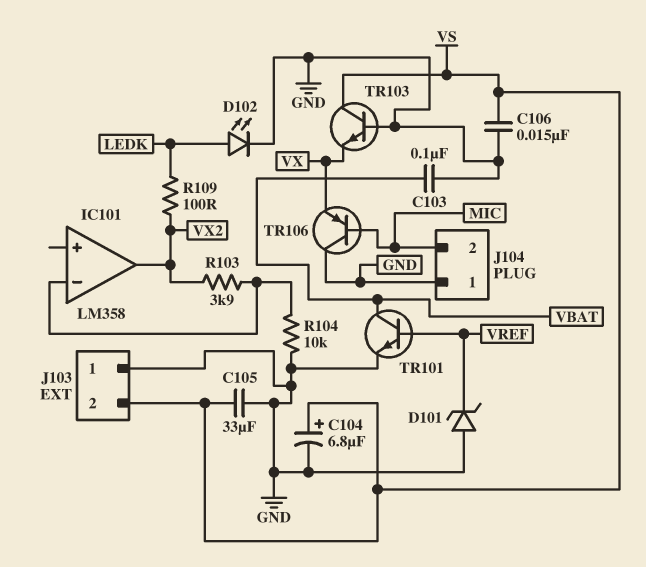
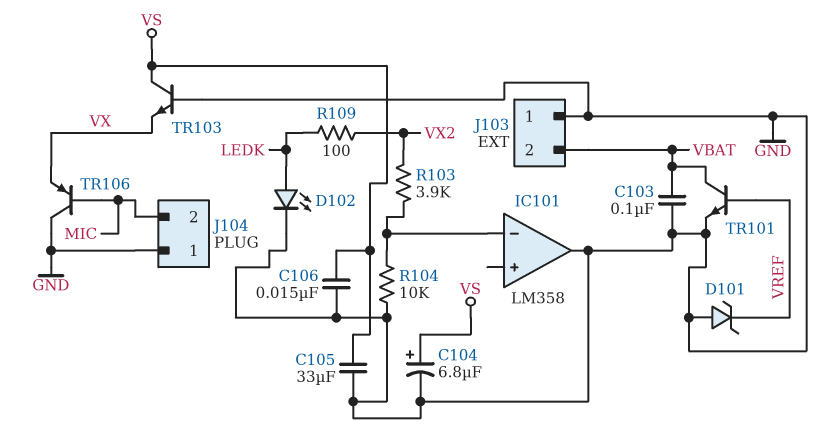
IC101 pin out: VX2 -> GND
J103 pin 2: VS -> VBAT

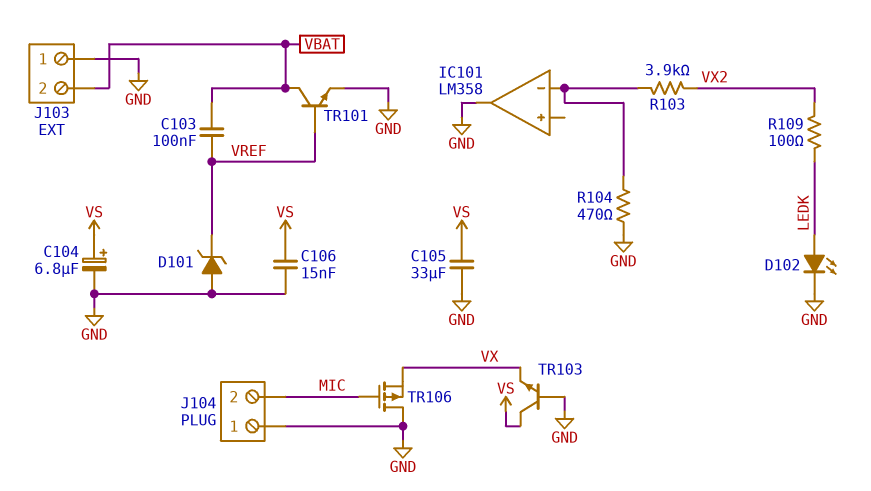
C103: 100nF (GND, VBAT) -> 100nF (VBAT, VREF)
R104: 10k (GND, IC101/in-) -> 470 (GND, IC101/in-)
TR106: PNP (B MIC, C GND, E VX) -> PMOS (G MIC, D GND, S VX)

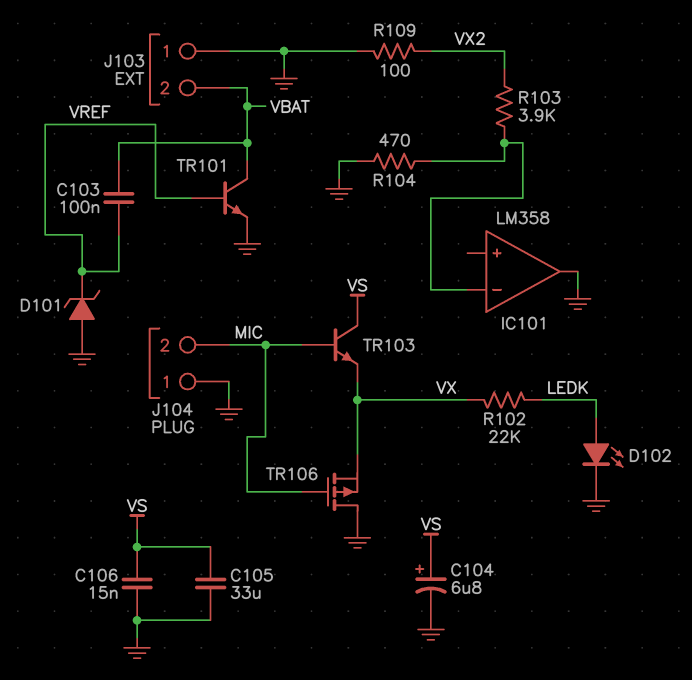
R102: none -> 22k (LEDK, VX)
R109: 100 (LEDK, VX2) -> 100 (GND, VX2)
TR103: NPN (B GND, C VS, E VX) -> NPN (B MIC, C VS, E VX)

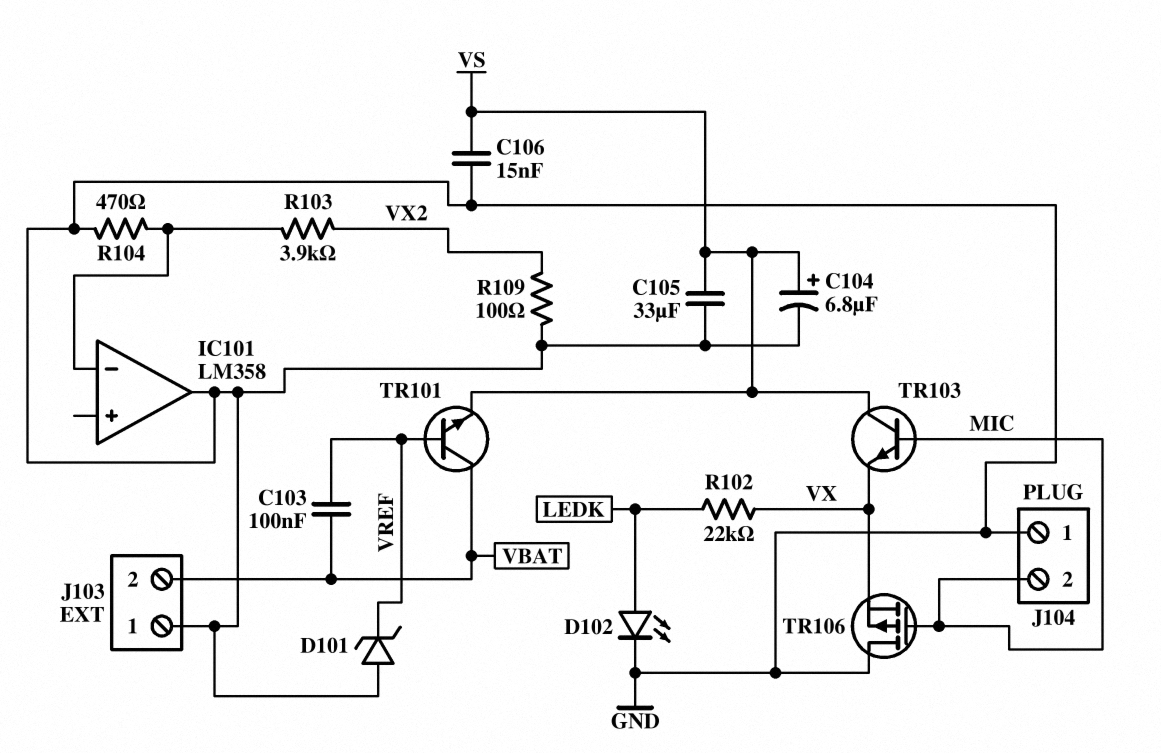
TR101: NPN (B VREF, C VBAT, E GND) -> NPN (B VREF, C VBAT, E VS)

